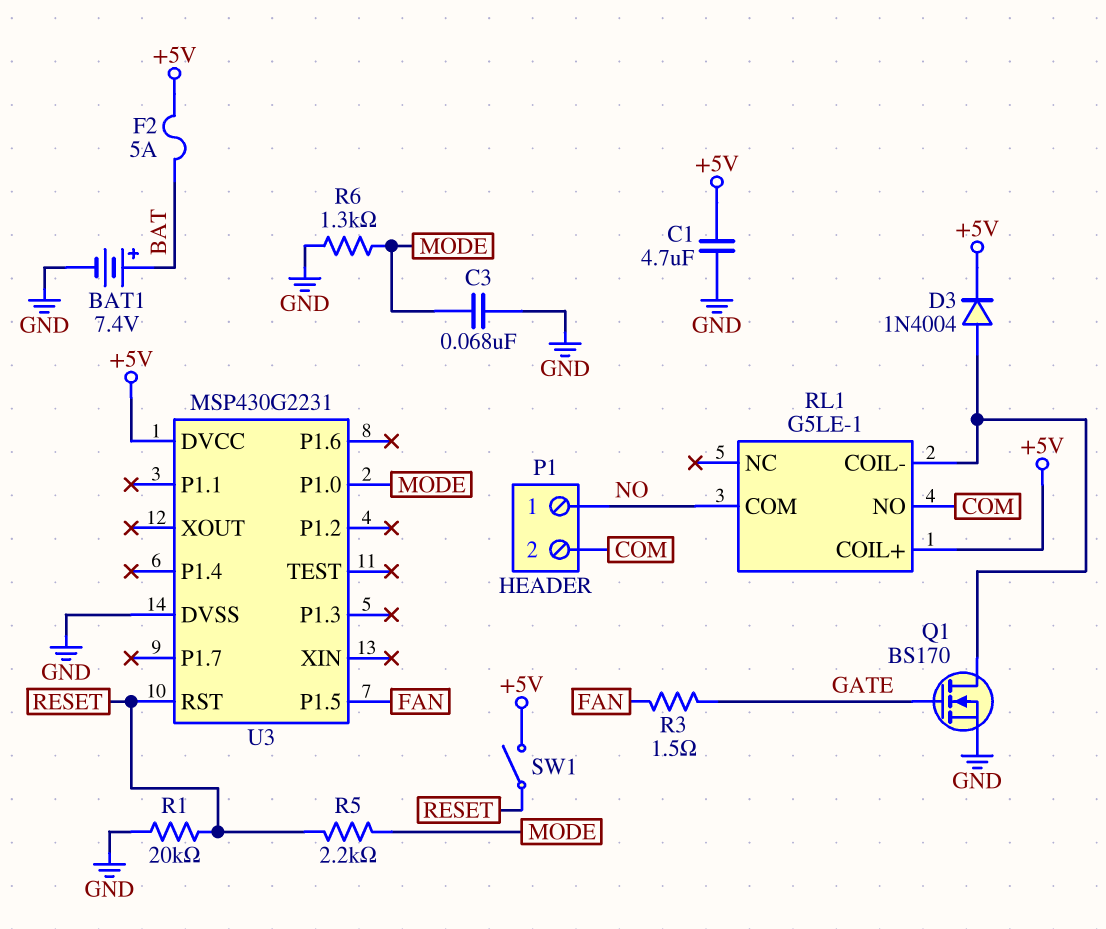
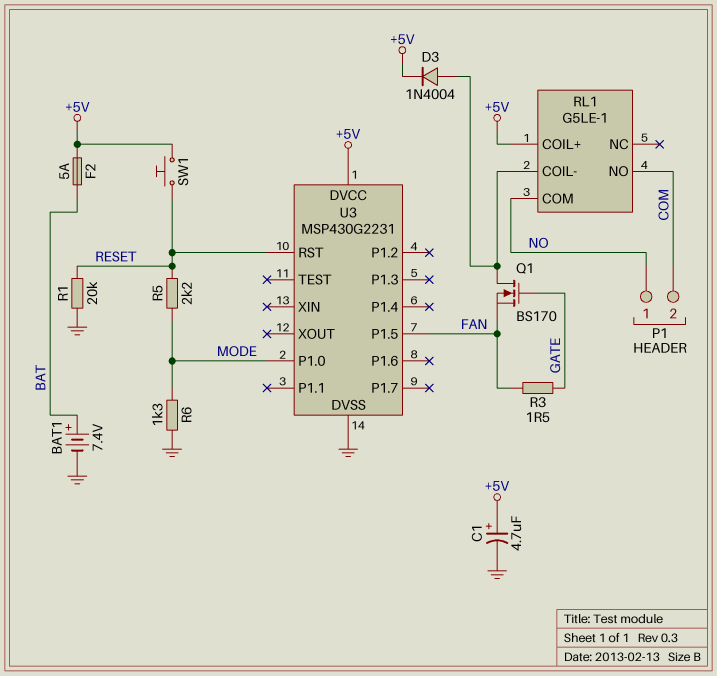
C1: 4.7uF (+5V, GND) -> 4.7uF (plus +5V, minus GND)
C3: 68nF (GND, MODE) -> none
Q1: NMOS BS170 (G GATE, D RL1/COIL-, S GND) -> NMOS BS170 (G GATE, D RL1/COIL-, S FAN)
SW1: switch (+5V, RESET) -> button (+5V, RESET)

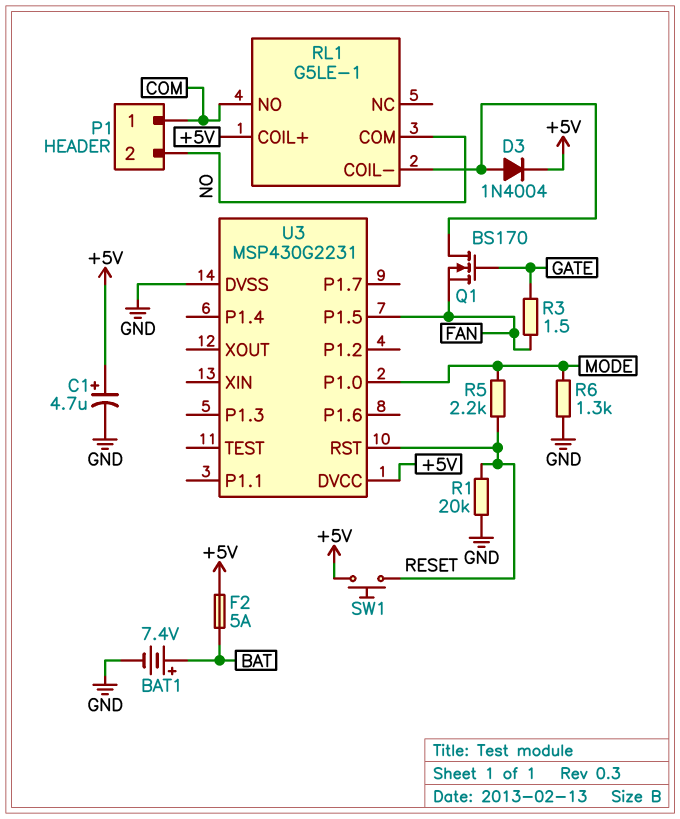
P1 pin 1: NO -> COM
P1 pin 2: COM -> NO

